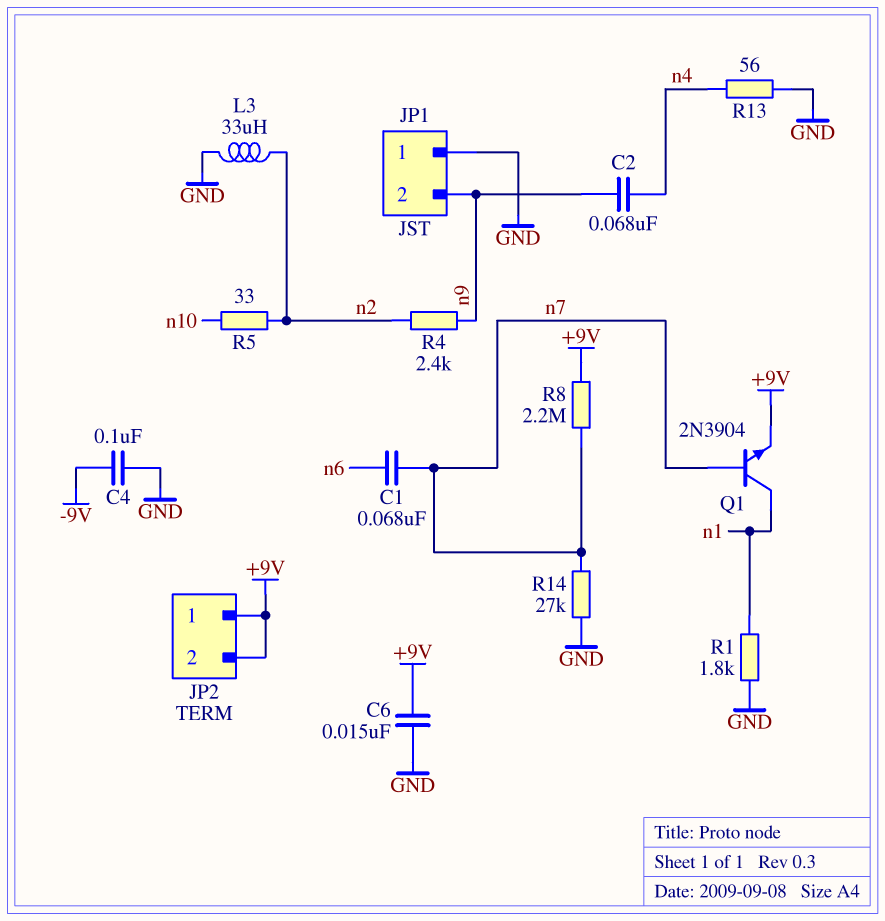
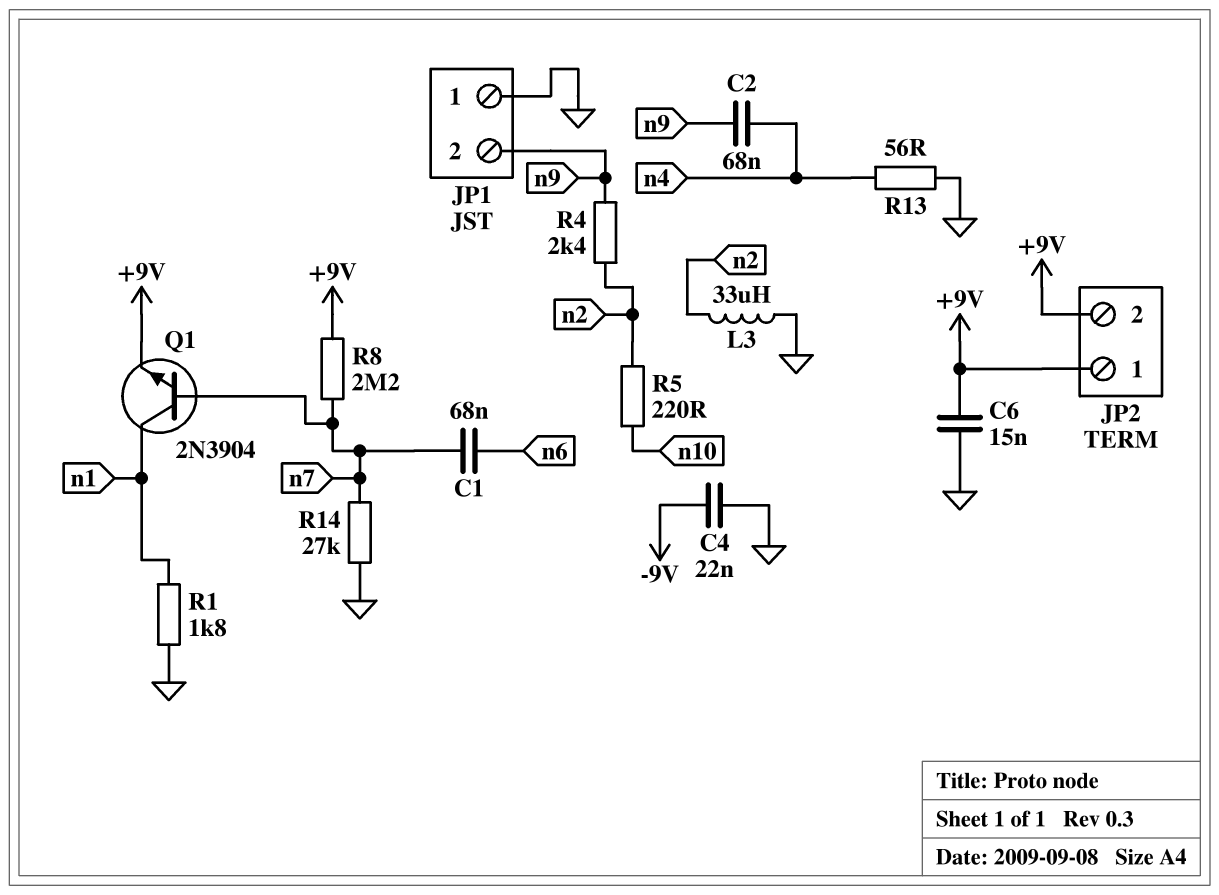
C4: 100nF (-9V, GND) -> 22nF (-9V, GND)
R5: 33 (n2, n10) -> 220 (n2, n10)

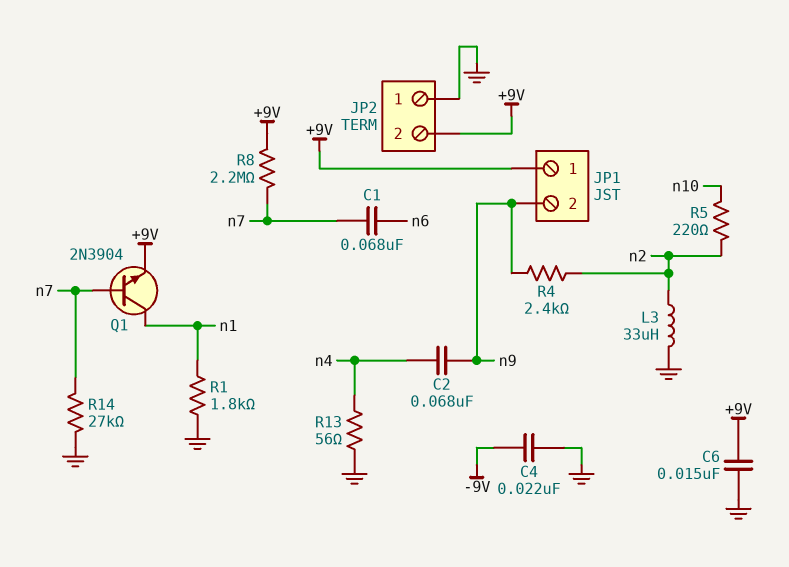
JP1 pin 1: GND -> +9V
JP2 pin 1: +9V -> GND

